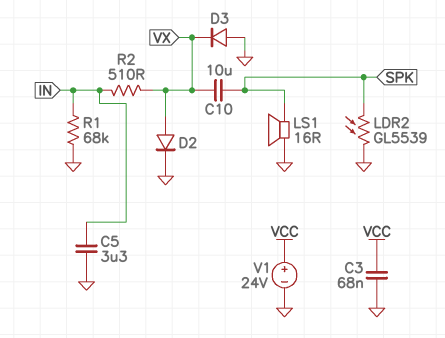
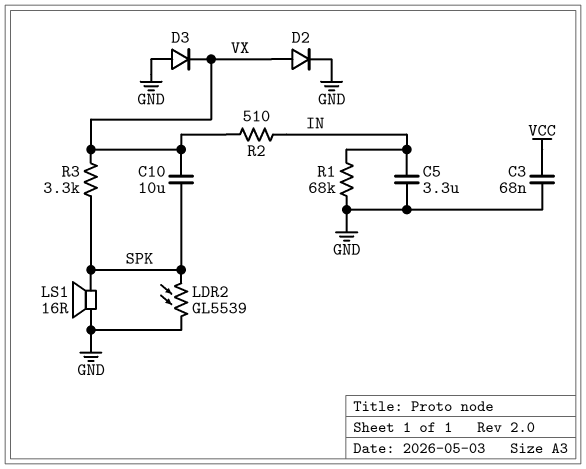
R3: none -> 3.3k (SPK, VX)
V1: 24V (plus VCC, minus GND) -> none

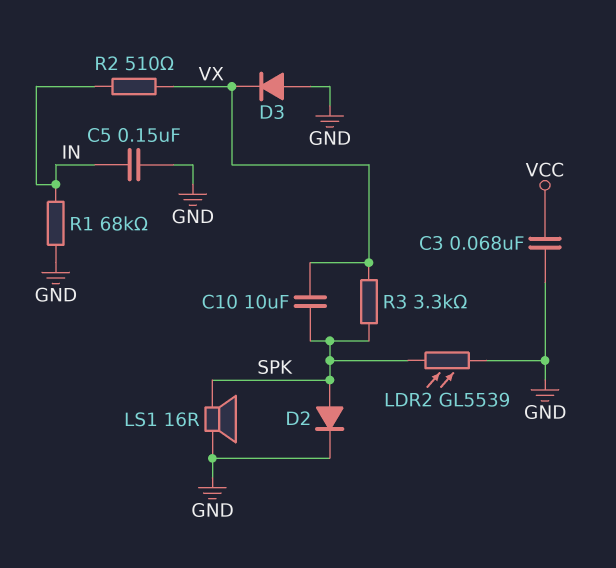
C5: 3.3uF (GND, IN) -> 150nF (GND, IN)
D2: diode (A VX, K GND) -> diode (A SPK, K GND)

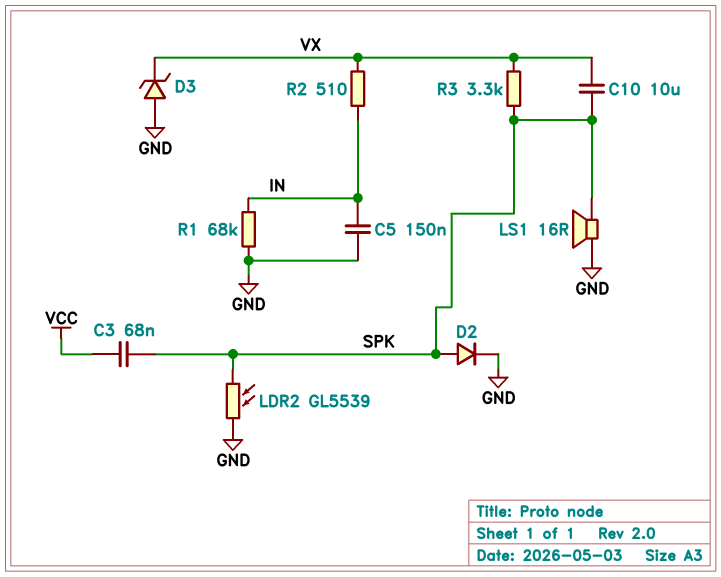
C3: 68nF (GND, VCC) -> 68nF (SPK, VCC)
D3: diode (A GND, K VX) -> zener (A GND, K VX)

